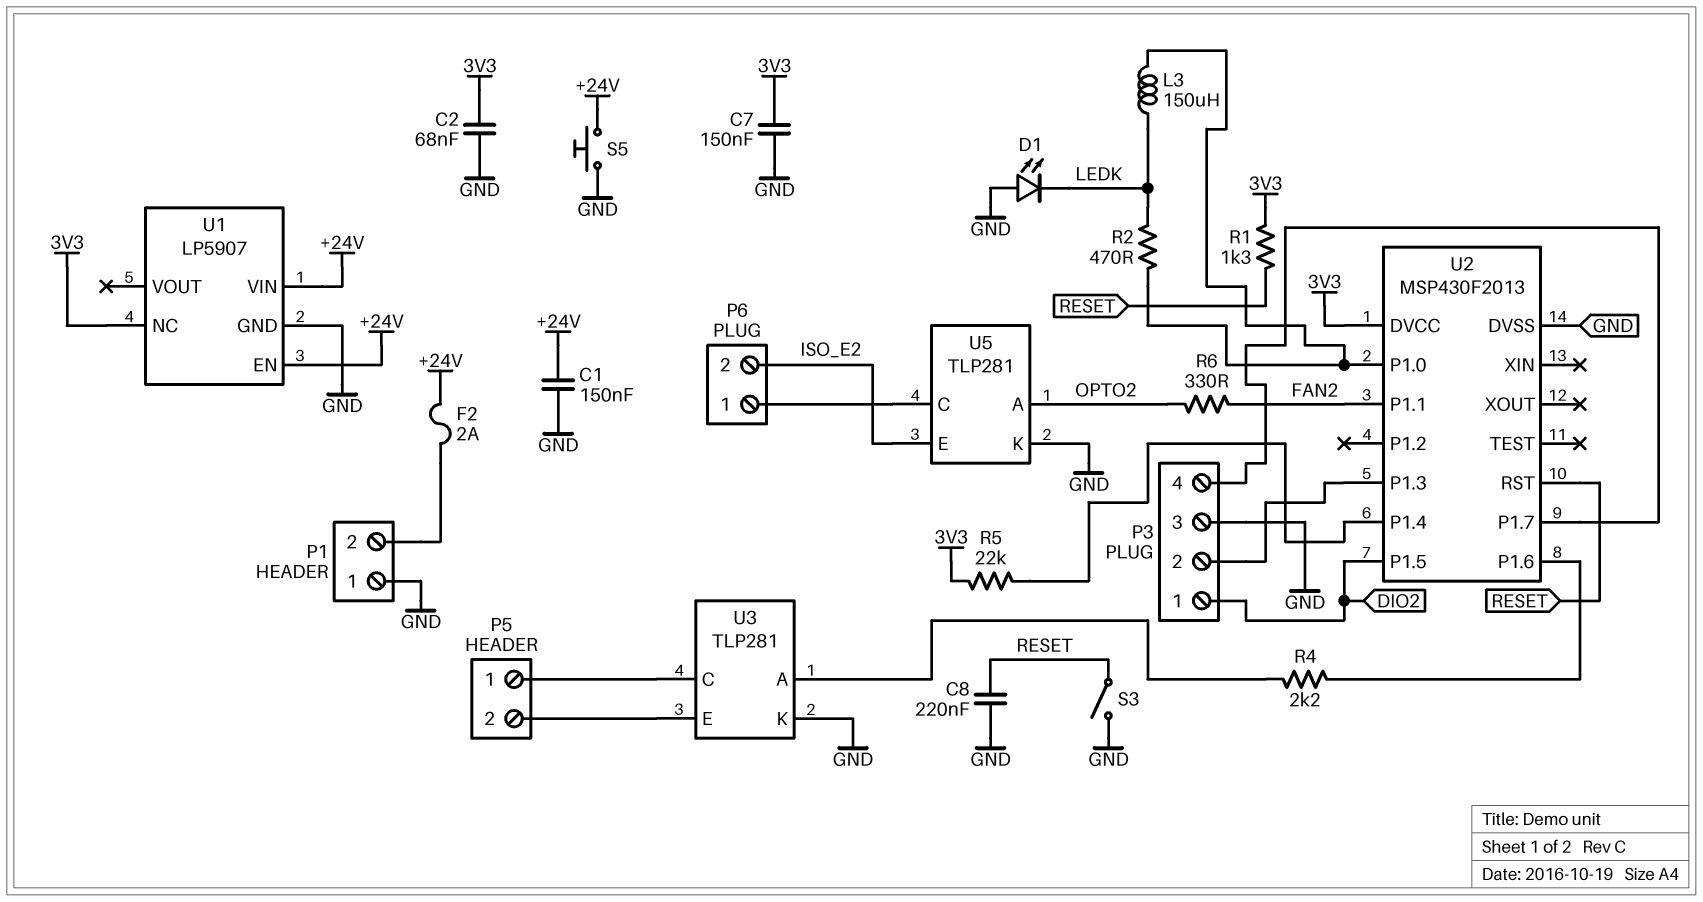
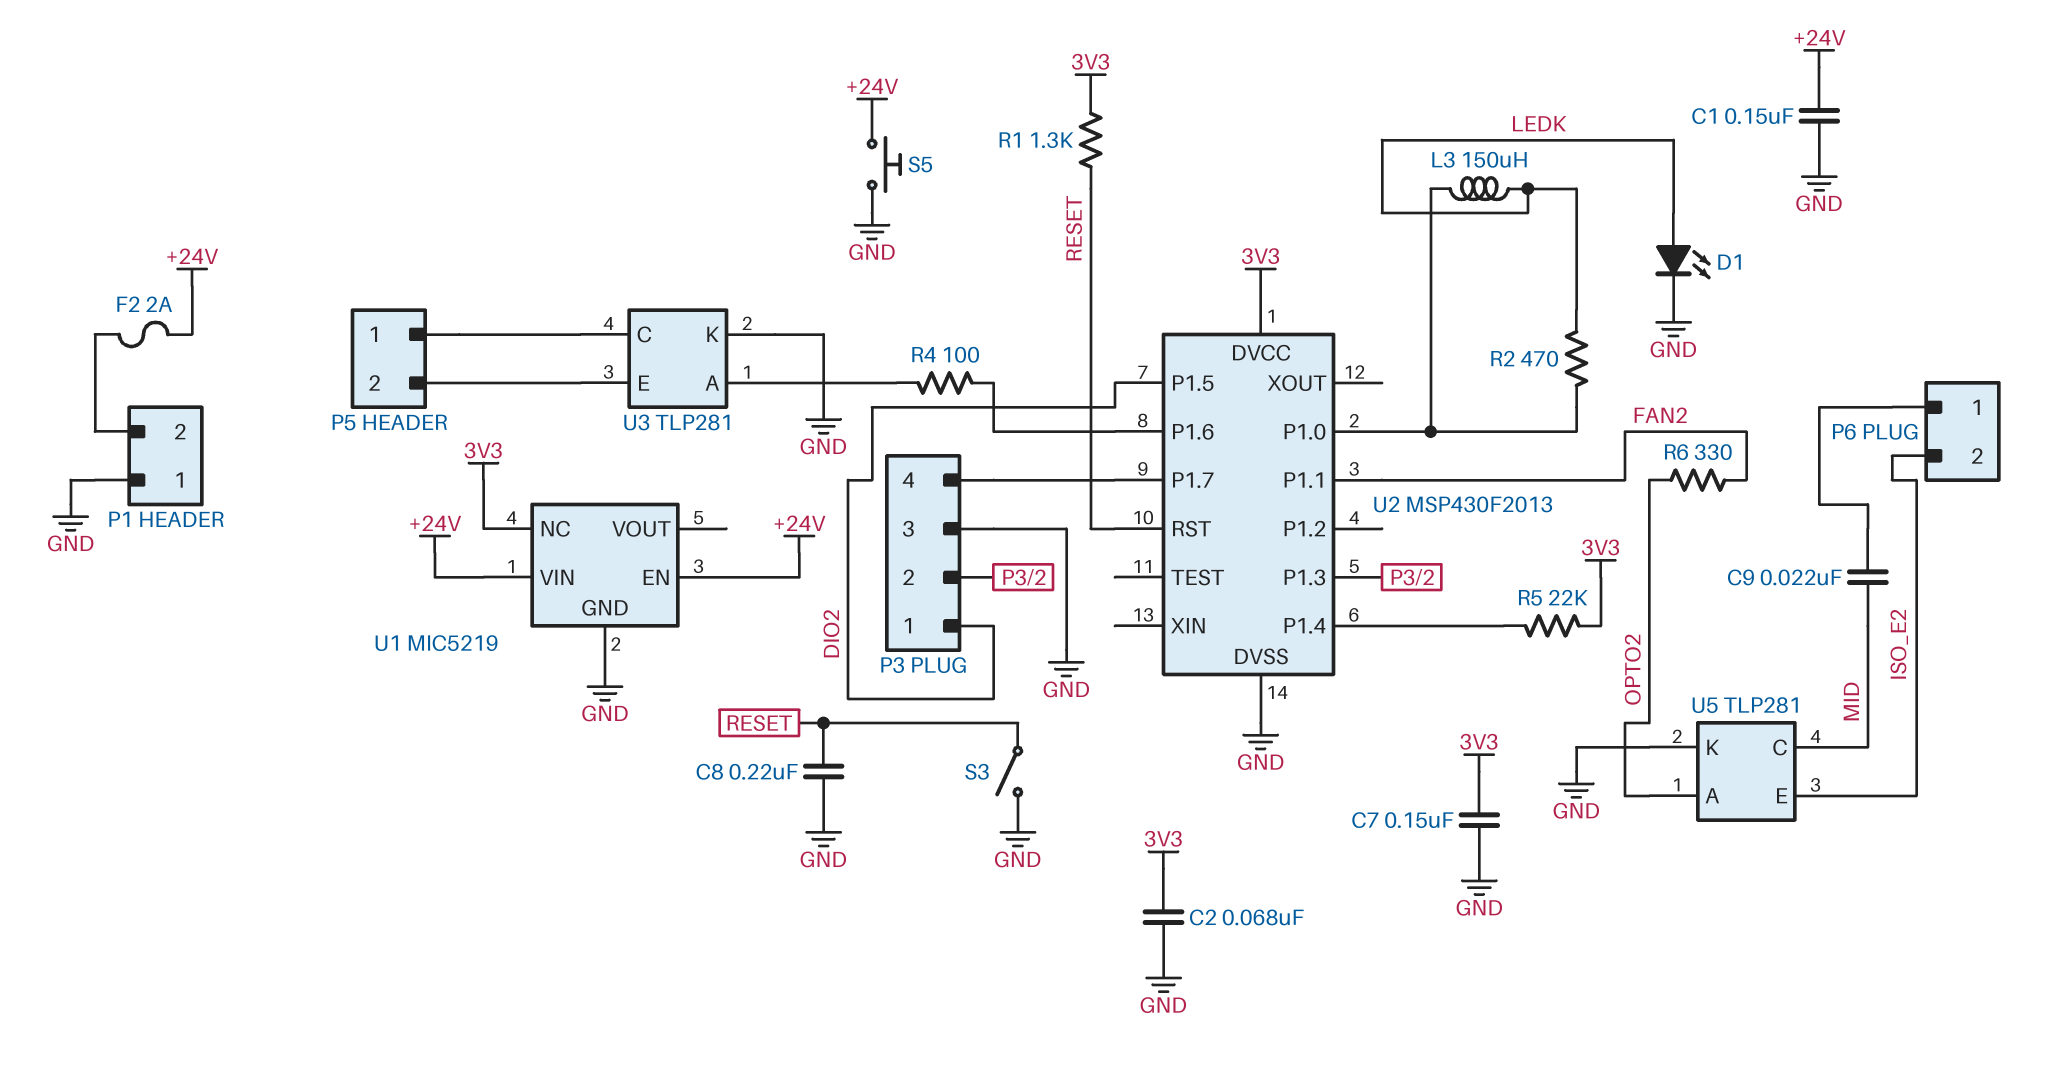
C9: none -> 22nF (MID, P6/1)
D1: LED (A GND, K LEDK) -> LED (A LEDK, K GND)
R4: 2.2k (U2/P1.6, U3/A) -> 100 (U2/P1.6, U3/A)
U1: LP5907 -> MIC5219
U5 pin C: P6/1 -> MID

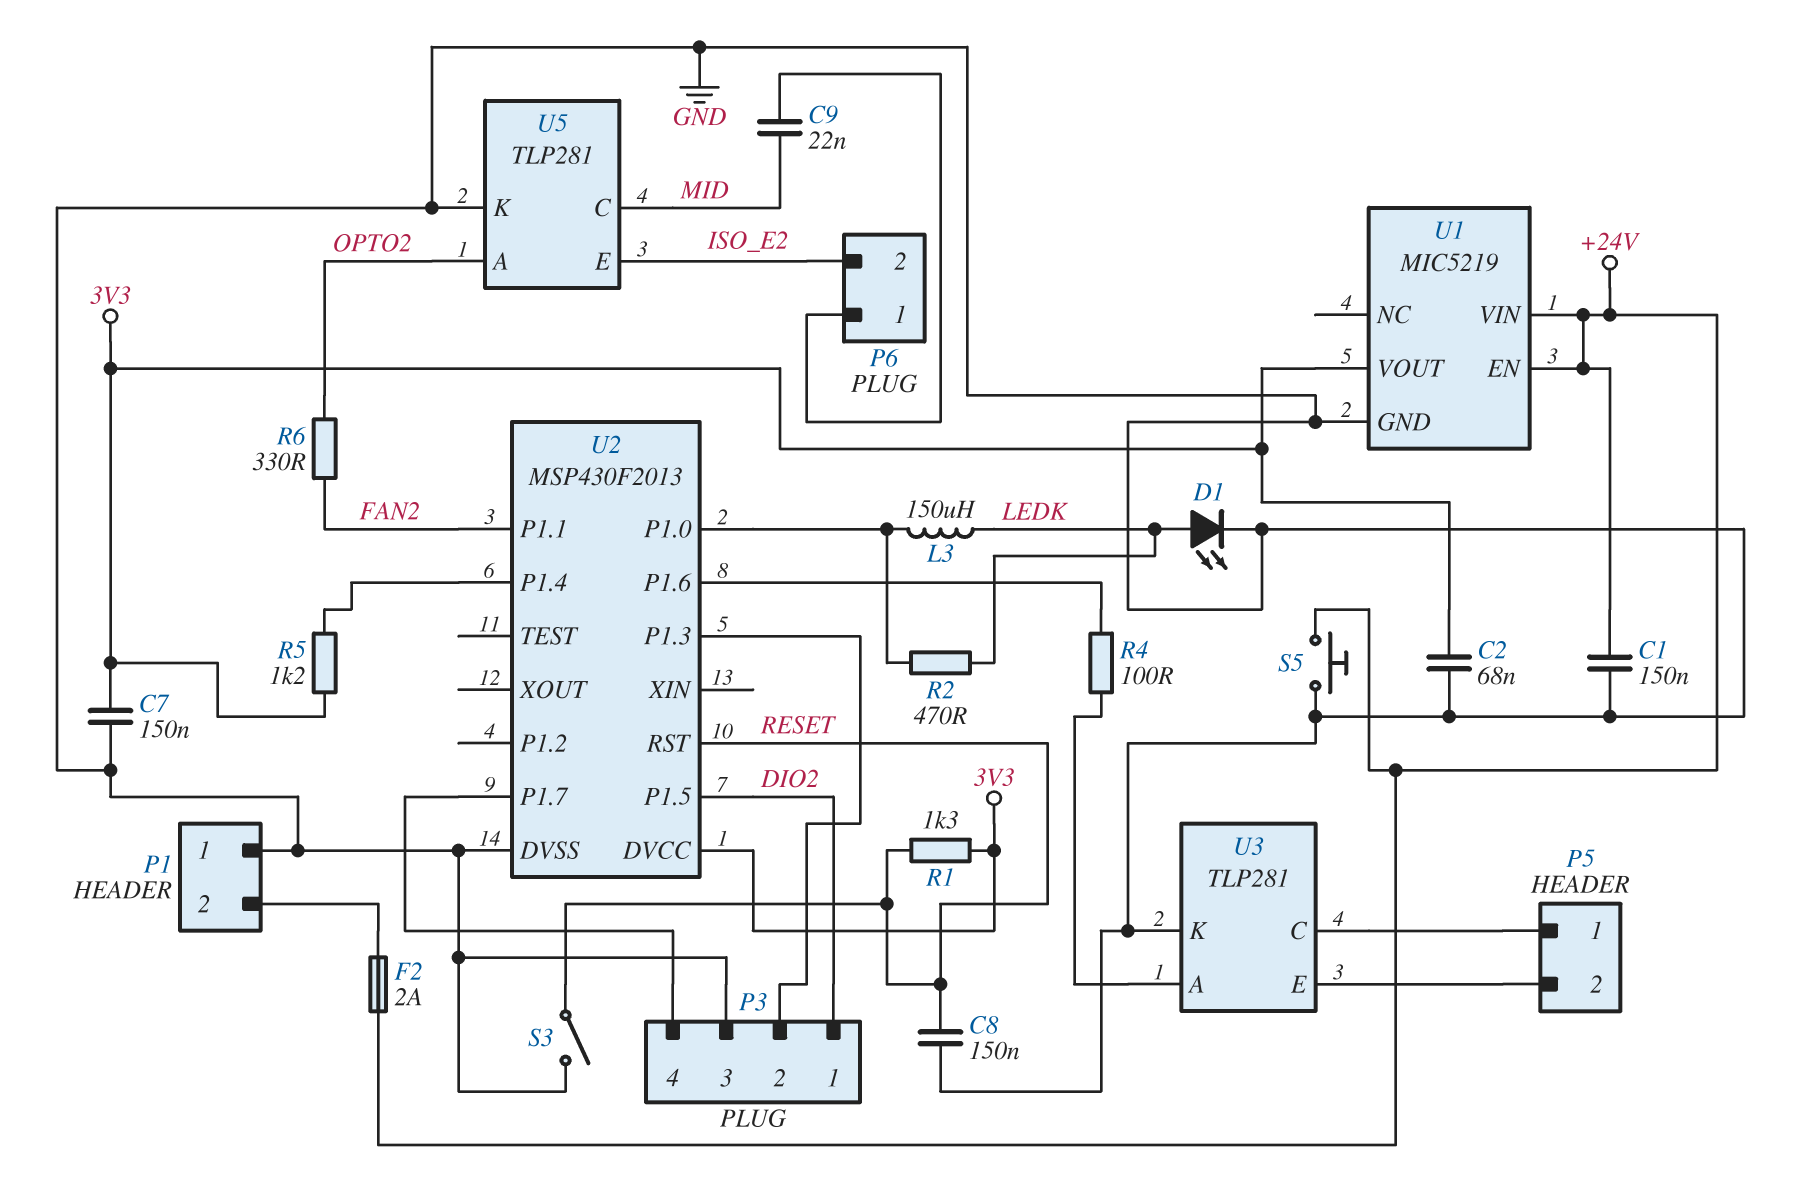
C8: 220nF (GND, RESET) -> 150nF (GND, RESET)
R5: 22k (3V3, U2/P1.4) -> 1.2k (3V3, U2/P1.4)
U1 pin NC: 3V3 -> none
U1 pin VOUT: none -> 3V3

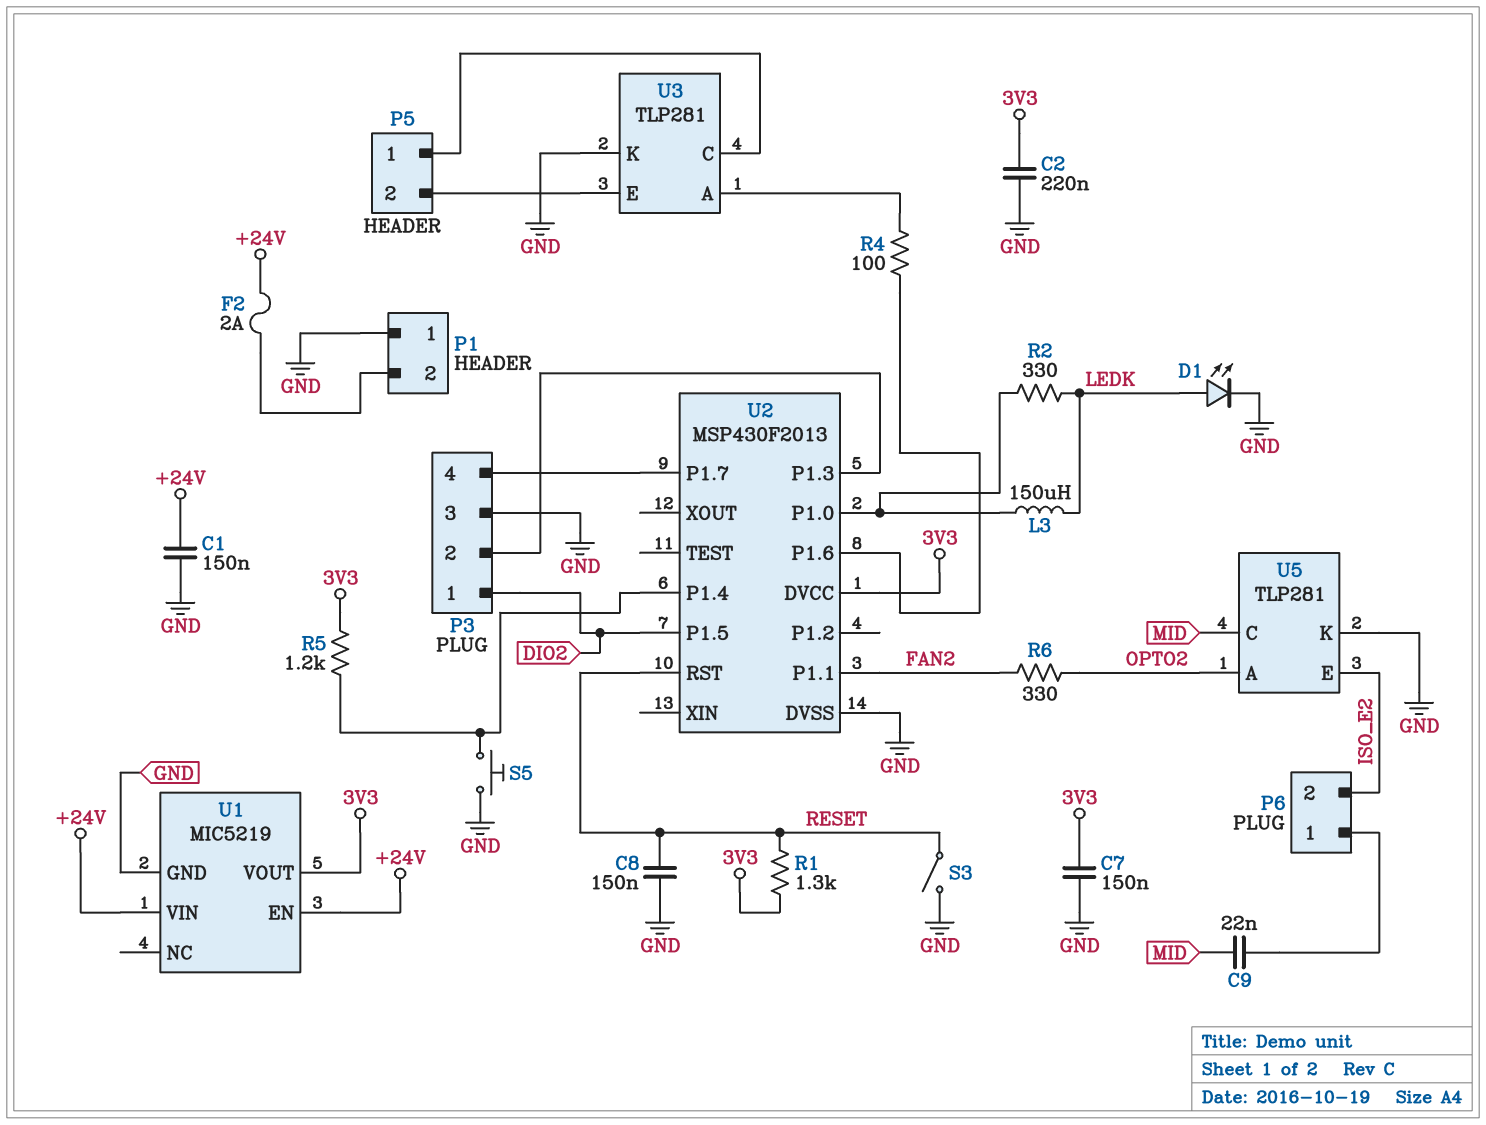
C2: 68nF (3V3, GND) -> 220nF (3V3, GND)
R2: 470 (LEDK, U2/P1.0) -> 330 (LEDK, U2/P1.0)
S5: button (+24V, GND) -> button (GND, U2/P1.4)

